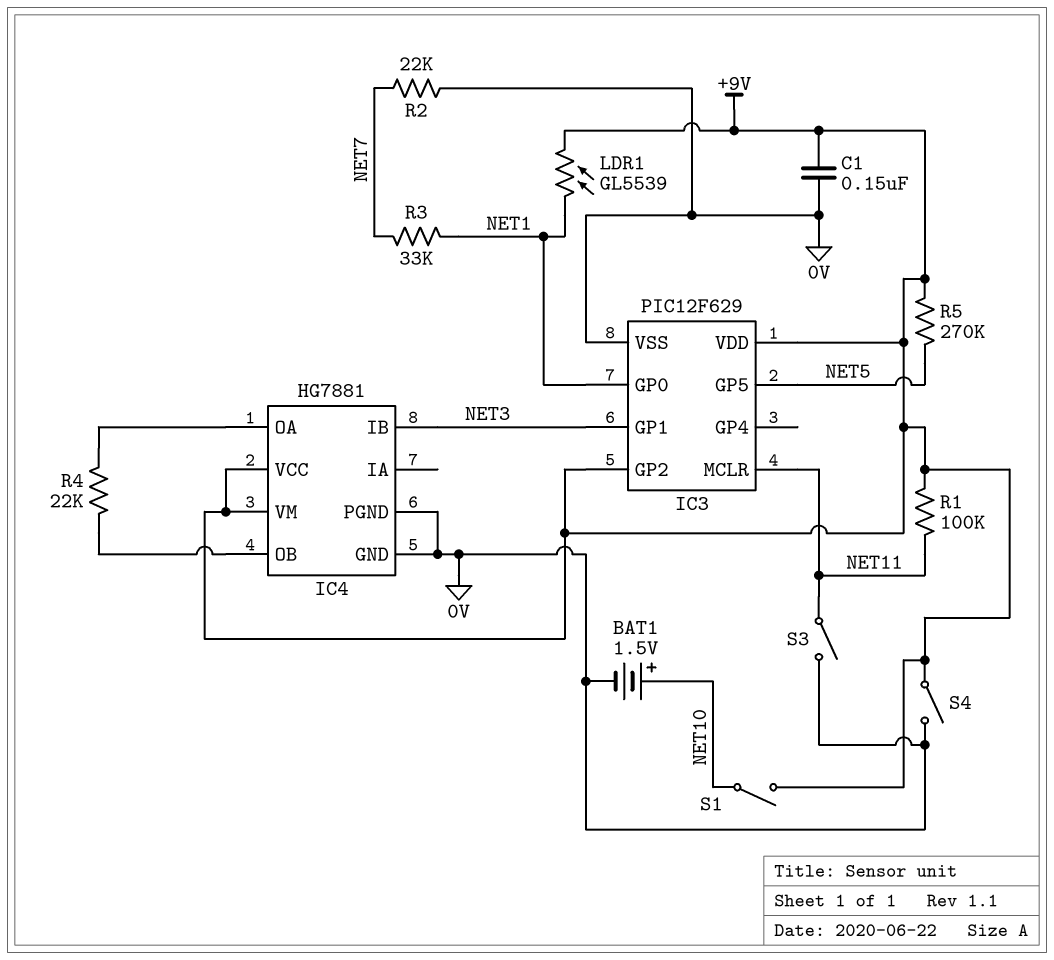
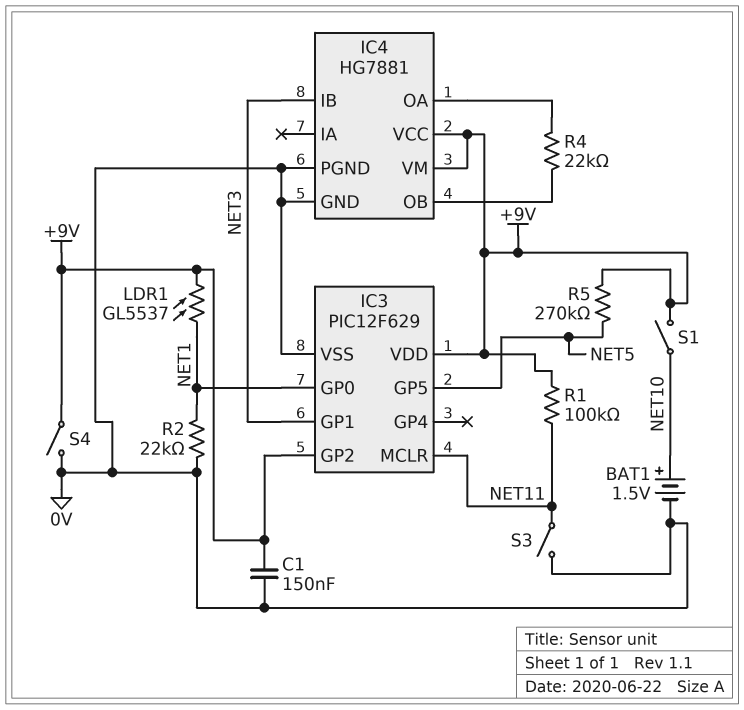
LDR1: GL5539 (+9V, NET1) -> GL5537 (+9V, NET1)
R2: 22k (0V, NET7) -> 22k (0V, NET1)
R3: 33k (NET1, NET7) -> none

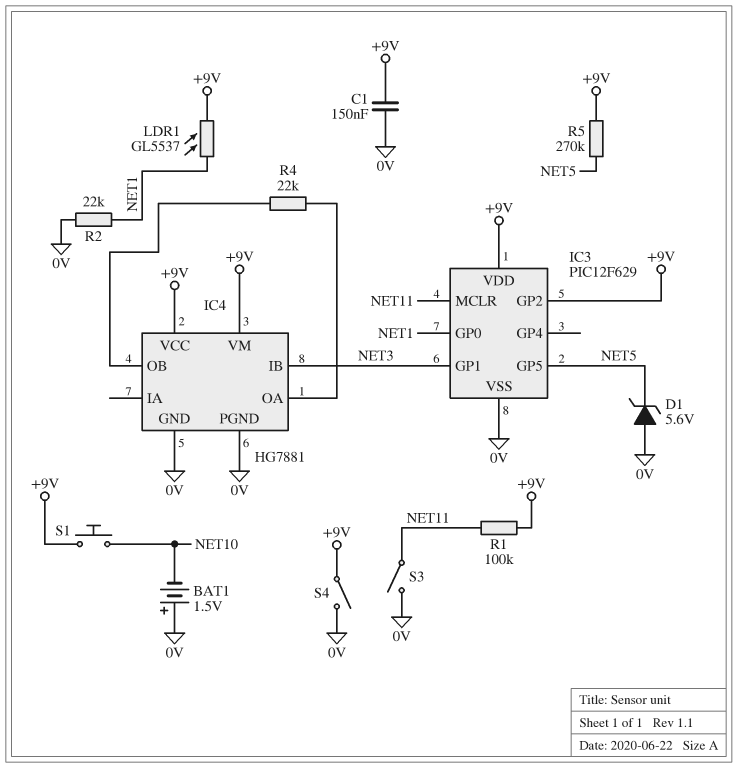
BAT1: 1.5V (plus NET10, minus 0V) -> 1.5V (plus 0V, minus NET10)
D1: none -> zener 5.6V (A 0V, K NET5)
S1: switch (+9V, NET10) -> button (+9V, NET10)

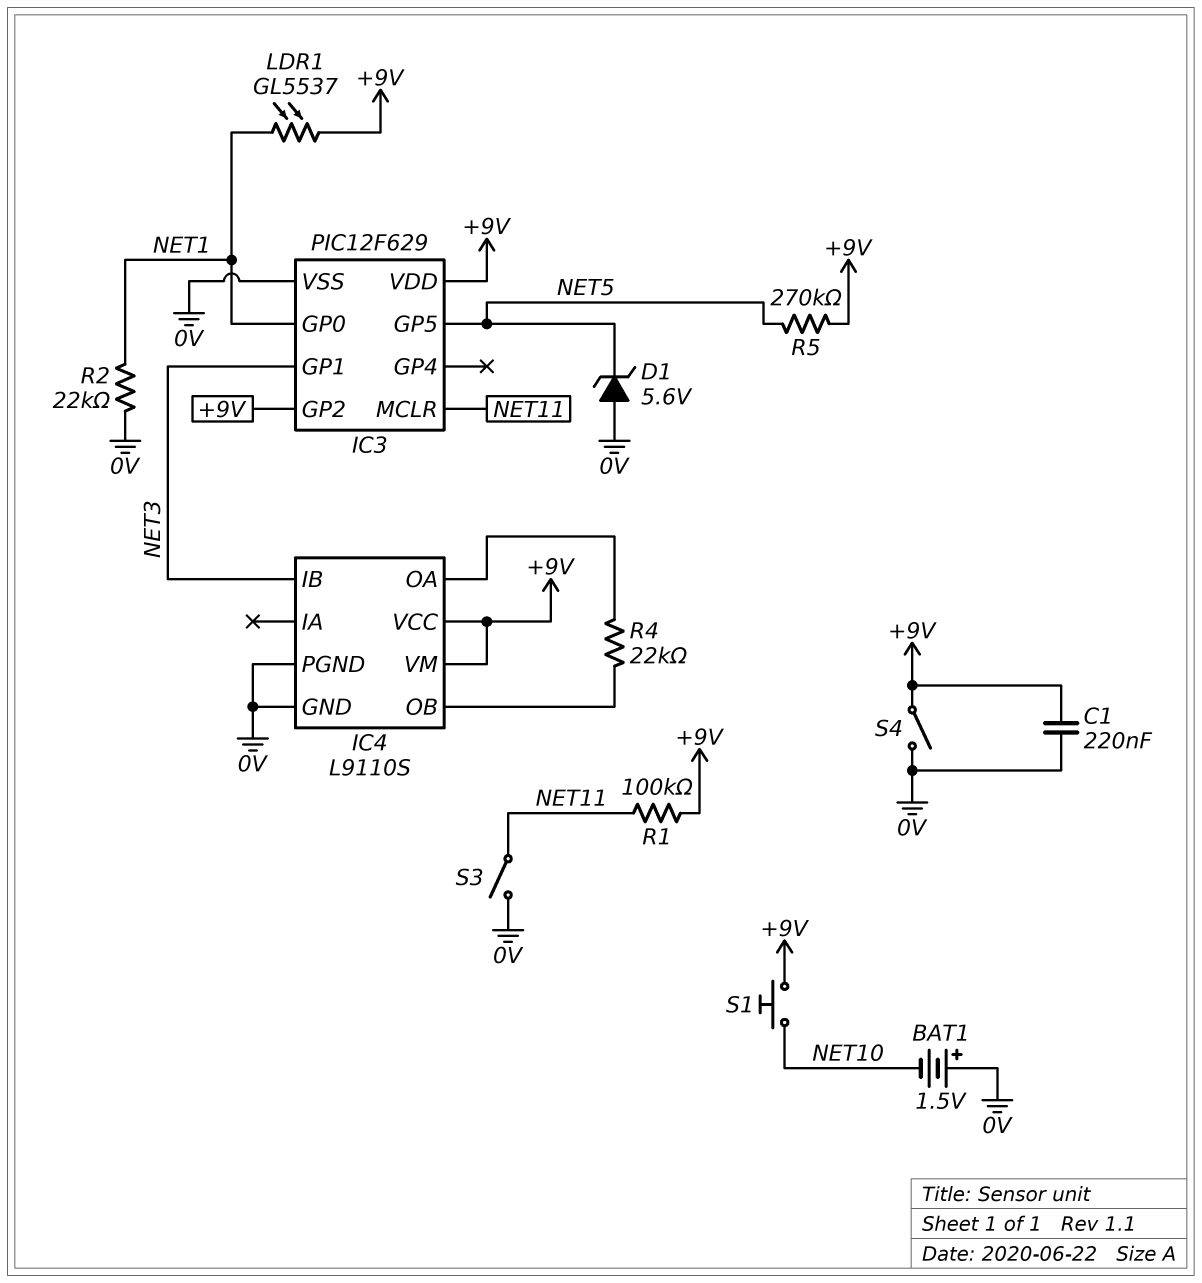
C1: 150nF (+9V, 0V) -> 220nF (+9V, 0V)
IC4: HG7881 -> L9110S

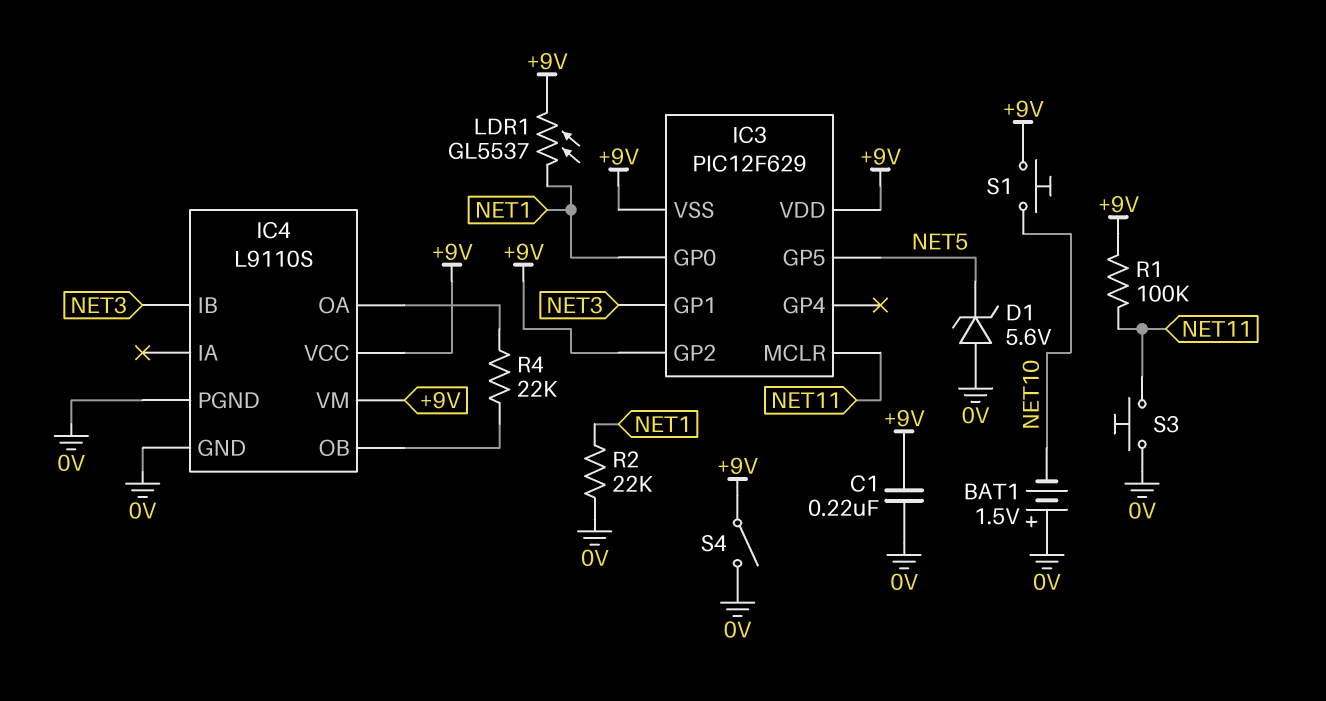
IC3 pin VSS: 0V -> +9V
R5: 270k (+9V, NET5) -> none
S3: switch (0V, NET11) -> button (0V, NET11)

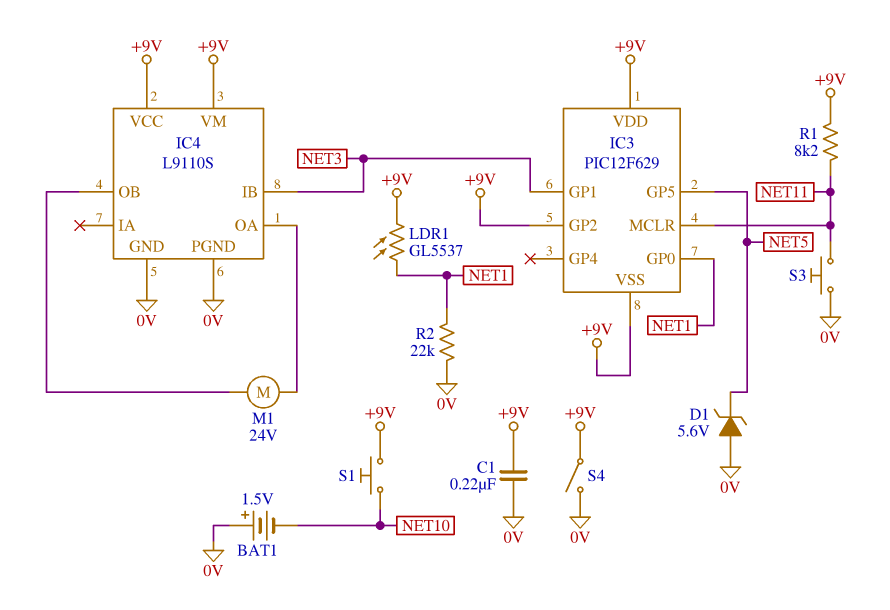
M1: none -> motor 24V (IC4/OA, IC4/OB)
R1: 100k (+9V, NET11) -> 8.2k (+9V, NET11)
R4: 22k (IC4/OA, IC4/OB) -> none

